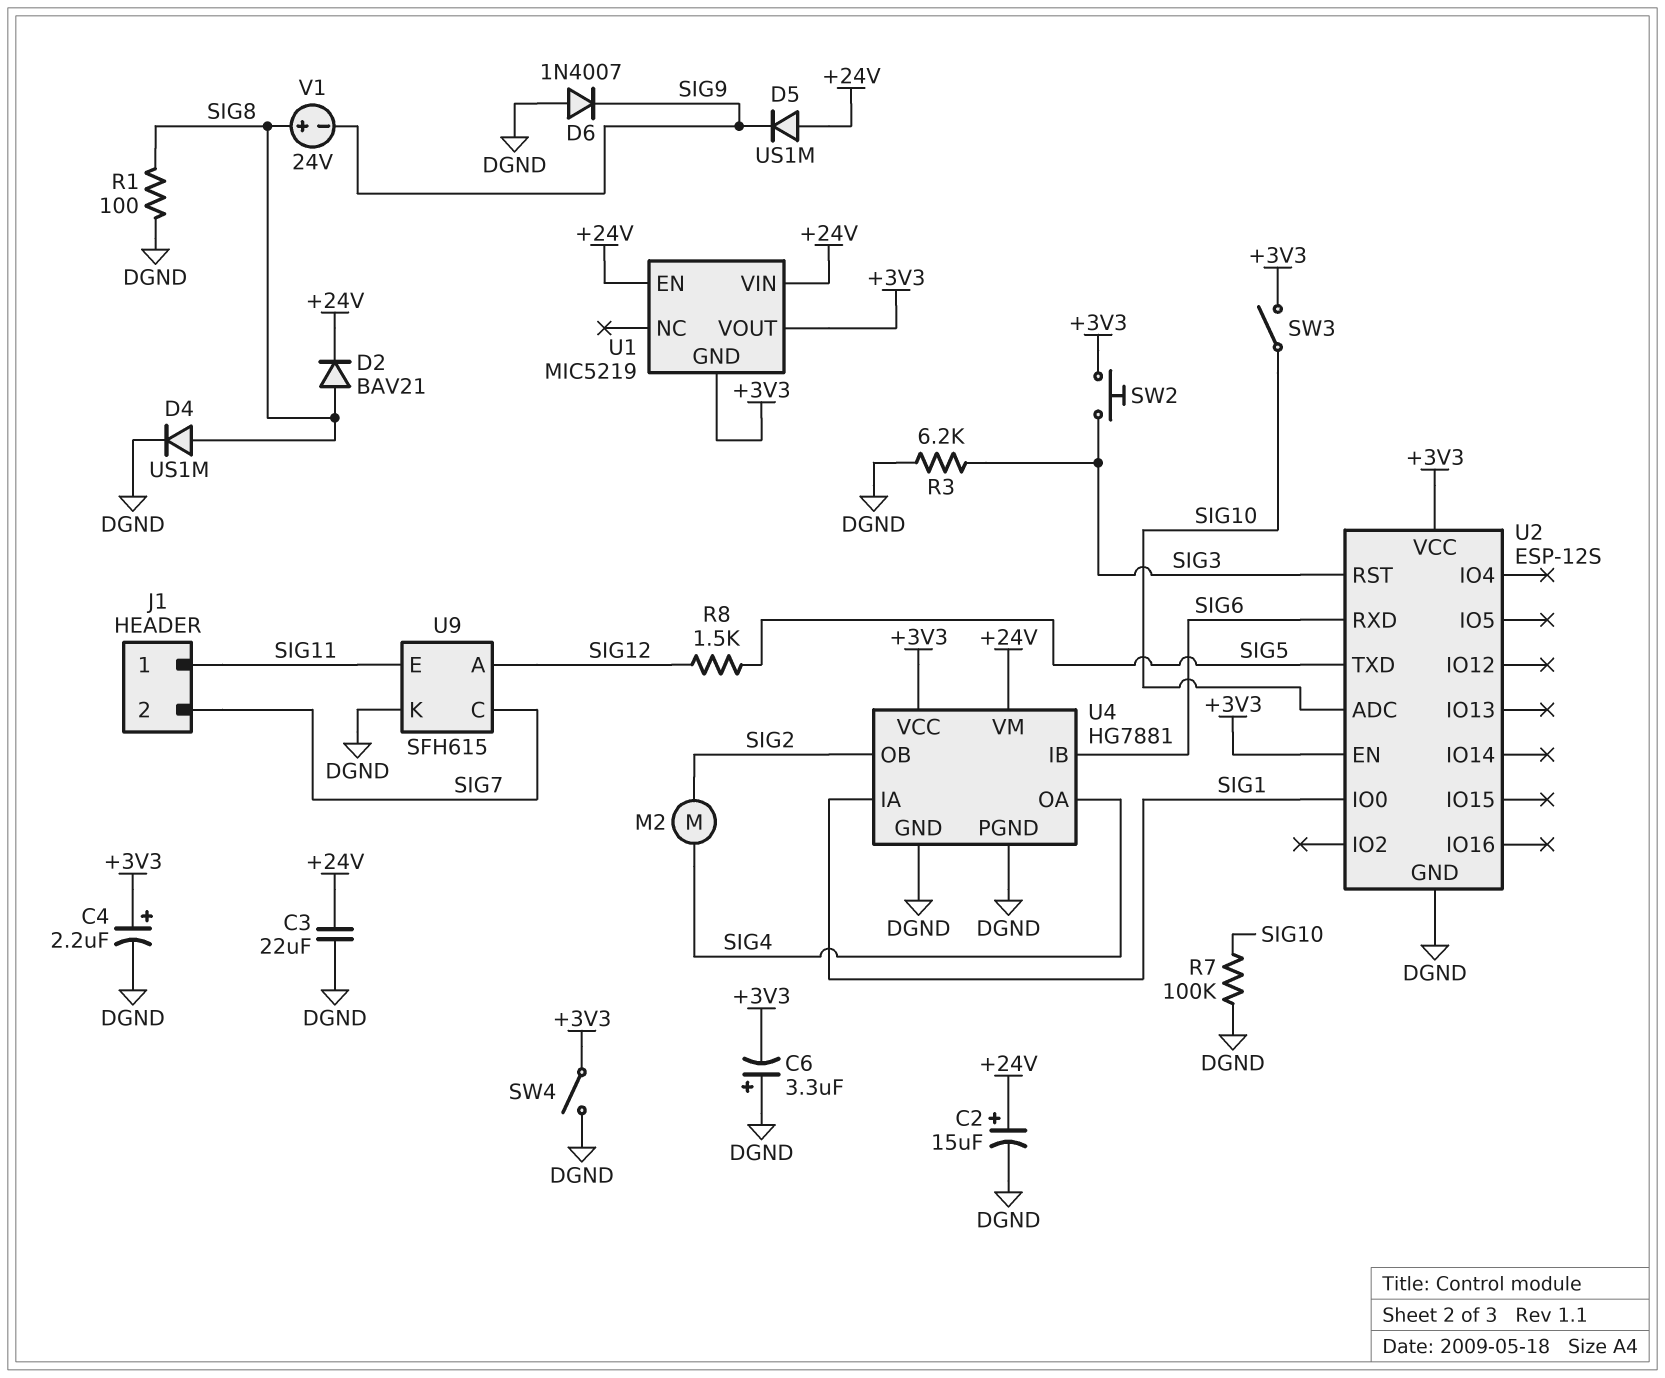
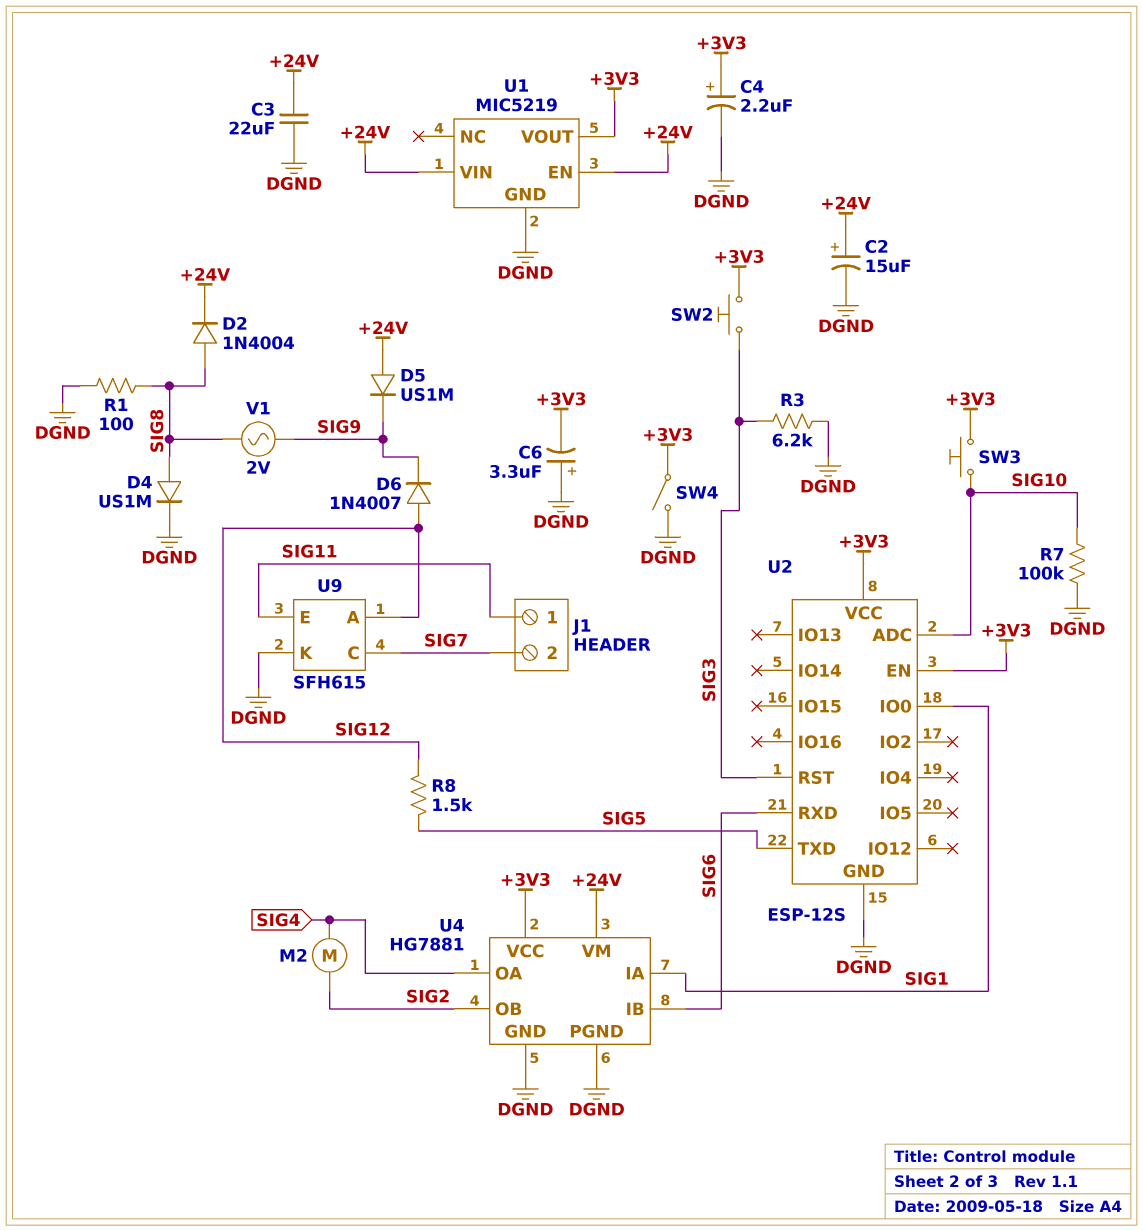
D2: diode BAV21 (A SIG8, K +24V) -> diode 1N4004 (A SIG8, K +24V)
D6: diode 1N4007 (A DGND, K SIG9) -> diode 1N4007 (A SIG12, K SIG9)
SW3: switch (+3V3, SIG10) -> button (+3V3, SIG10)
U1 pin GND: +3V3 -> DGND
V1: 24V (plus SIG8, minus SIG9) -> AC 2V (SIG8, SIG9)

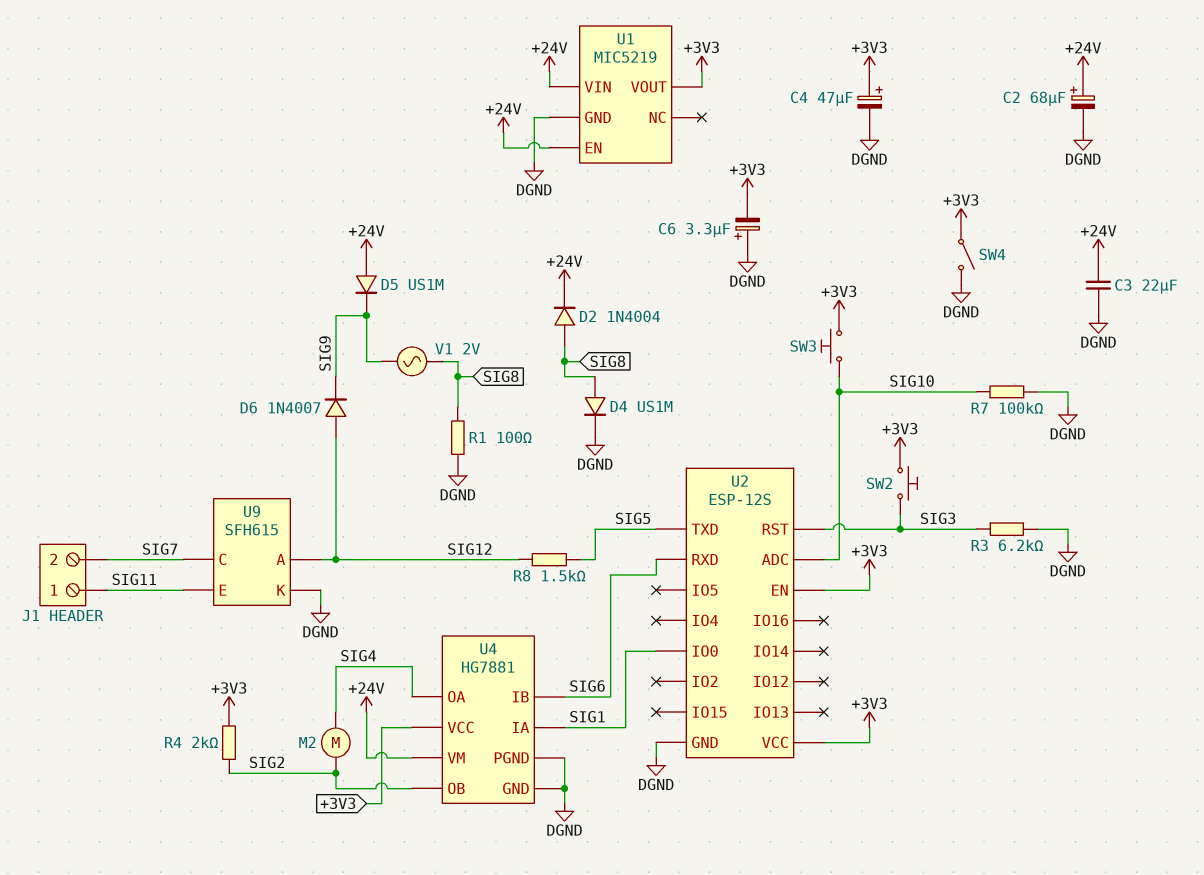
C2: 15uF (plus +24V, minus DGND) -> 68uF (plus +24V, minus DGND)
C4: 2.2uF (plus +3V3, minus DGND) -> 47uF (plus +3V3, minus DGND)
R4: none -> 2k (+3V3, SIG2)

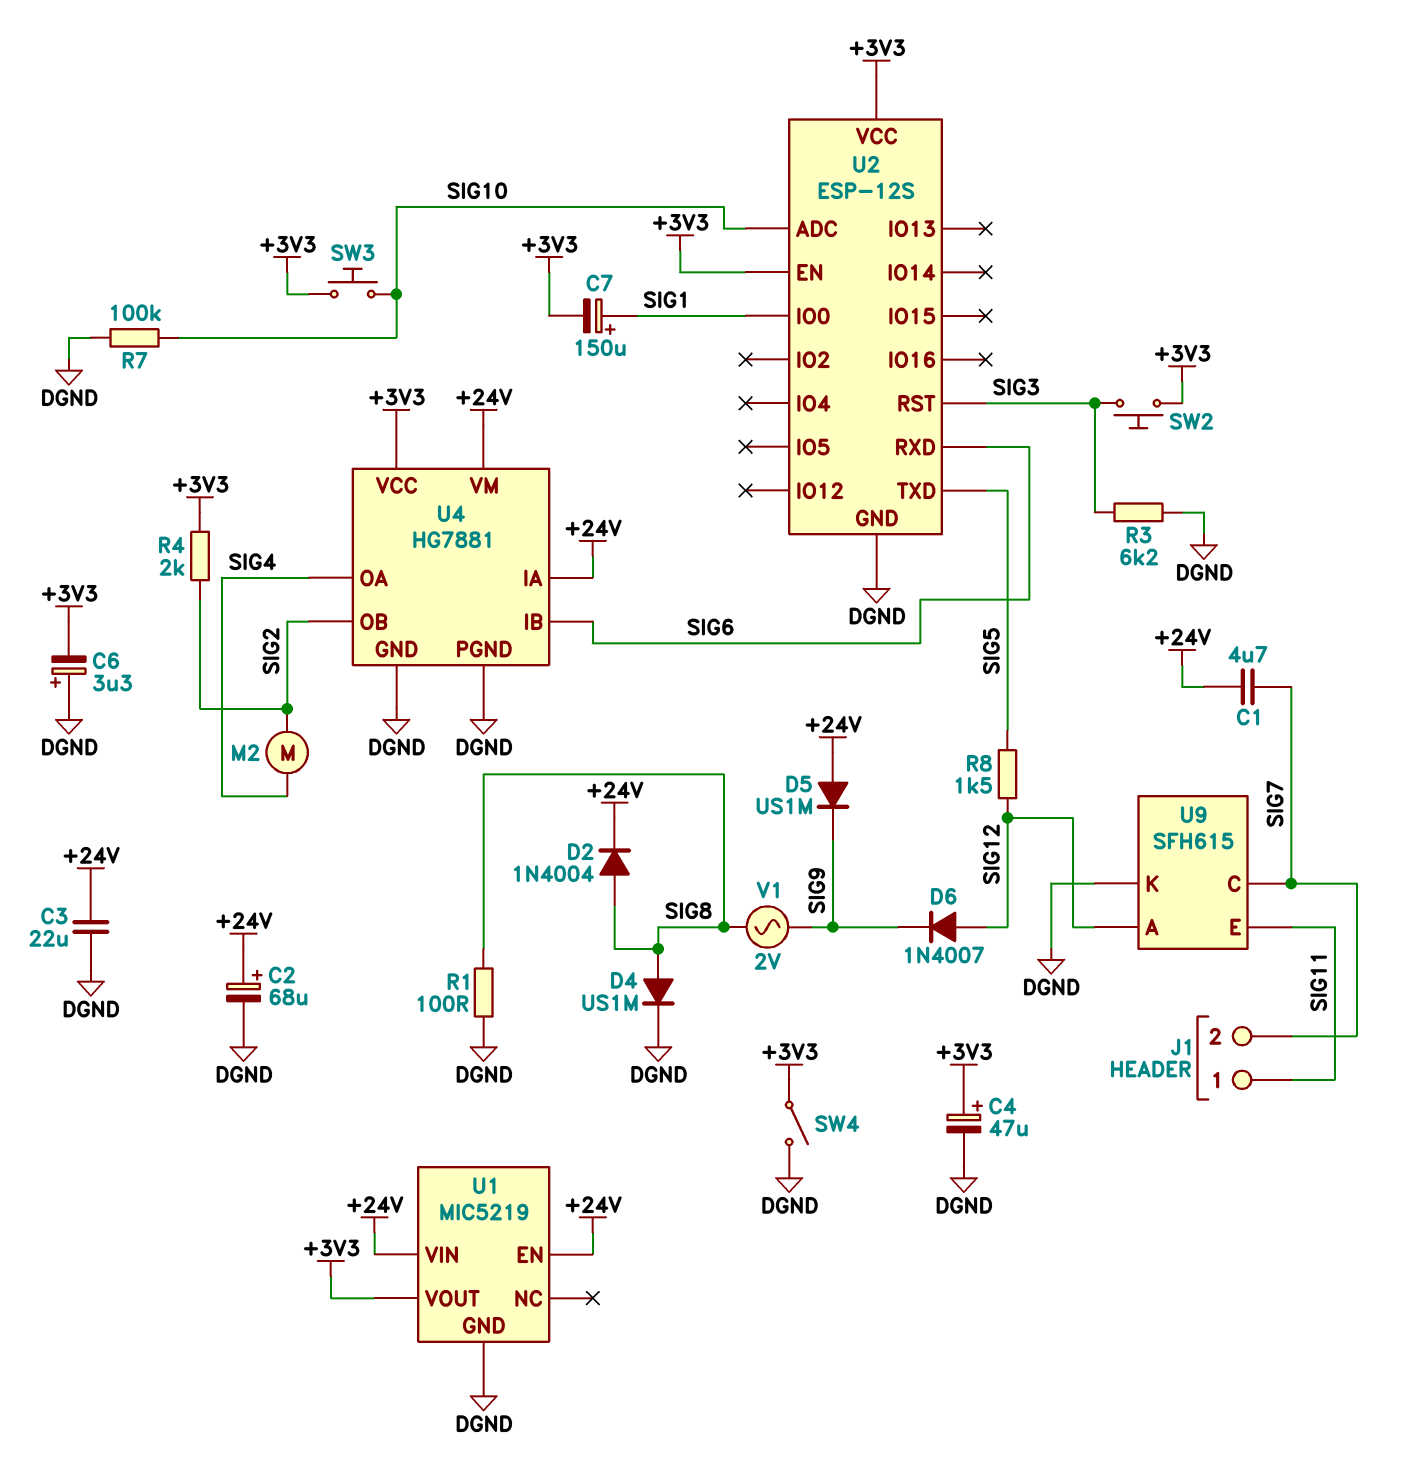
C1: none -> 4.7uF (+24V, SIG7)
C7: none -> 150uF (plus SIG1, minus +3V3)
U4 pin IA: SIG1 -> +24V

